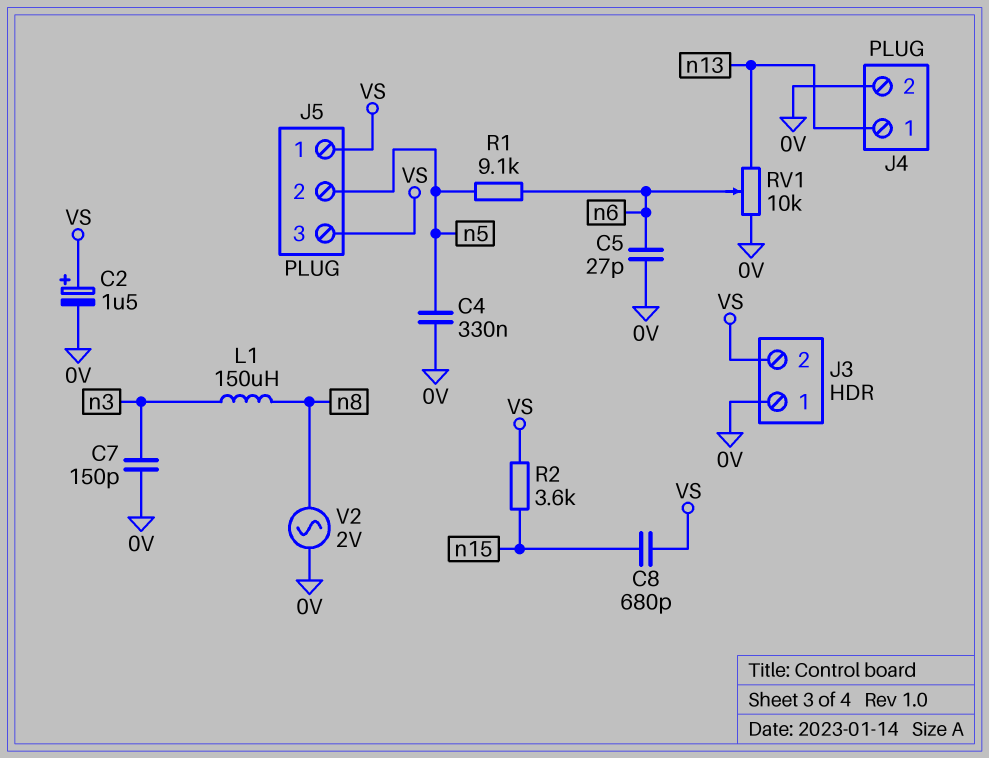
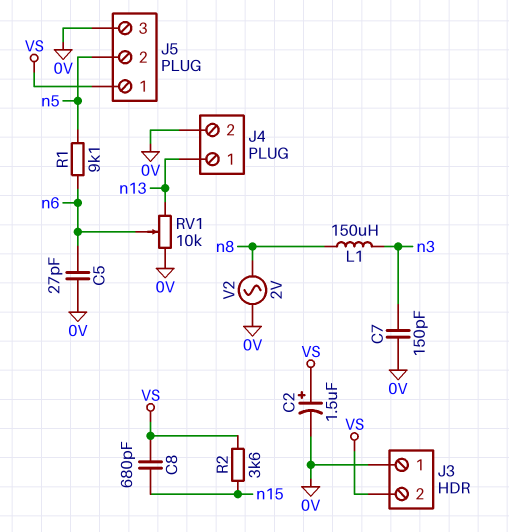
C4: 330nF (0V, n5) -> none
J5 pin 3: VS -> 0V

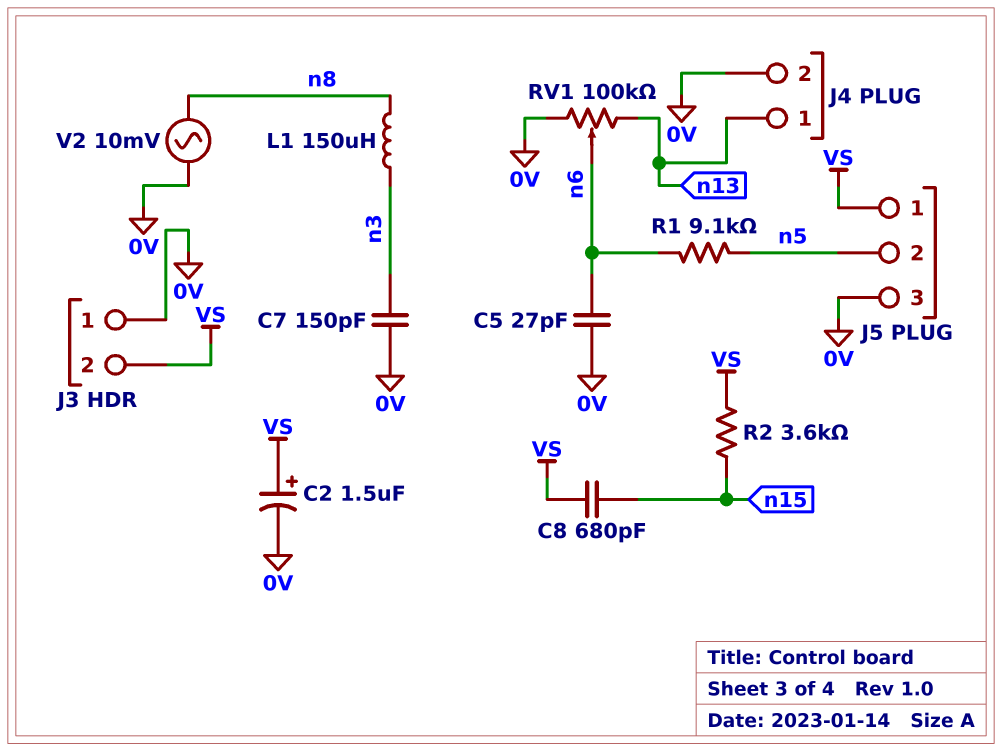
RV1: 10k (0V, n13, wiper n6) -> 100k (0V, n13, wiper n6)
V2: AC 2V (0V, n8) -> AC 10mV (0V, n8)

